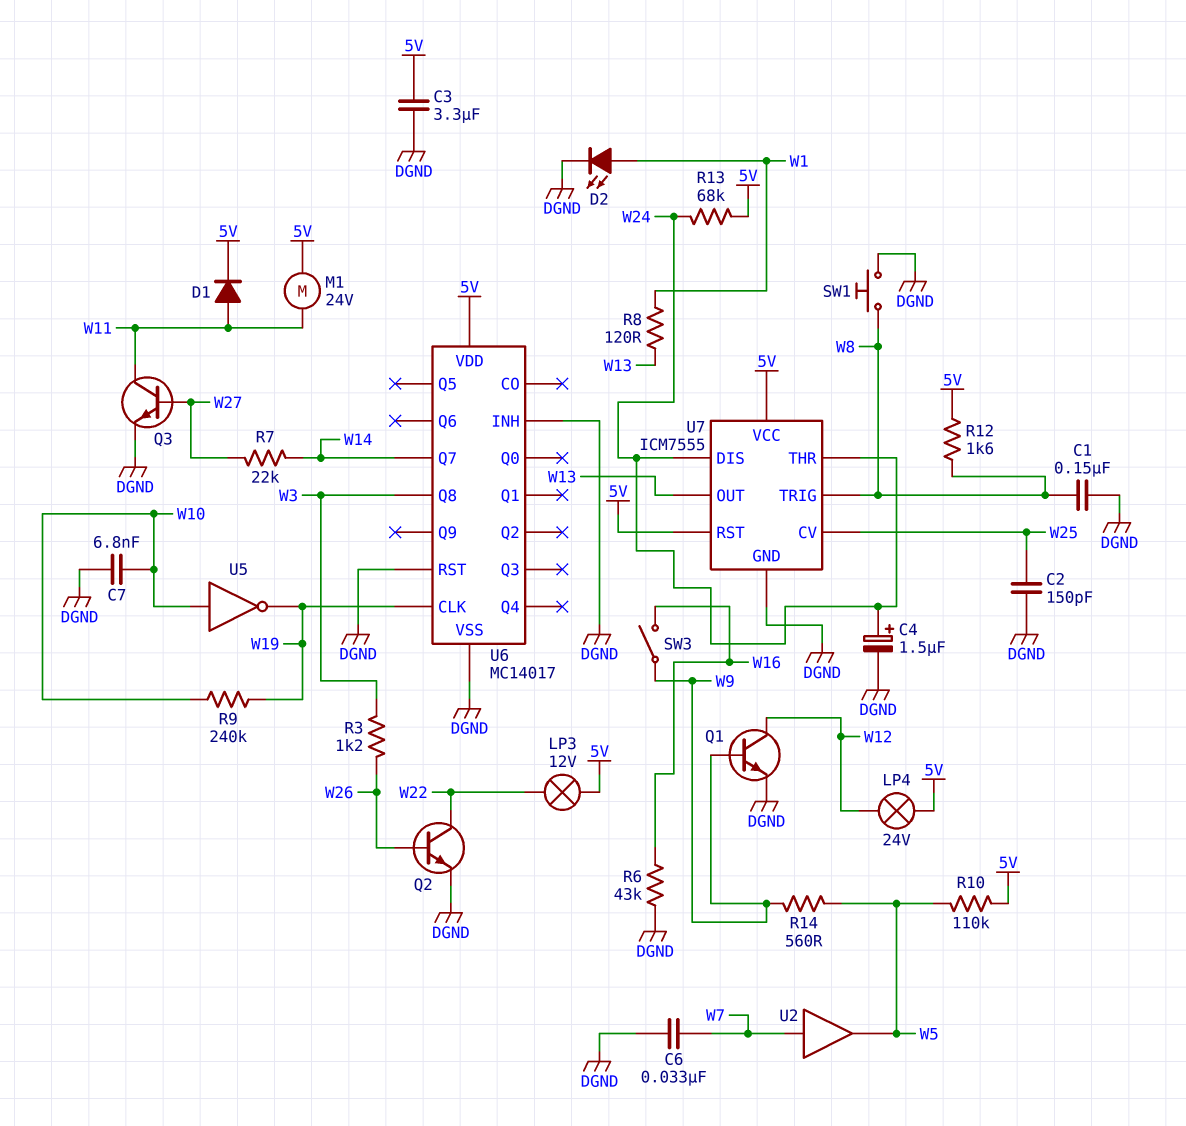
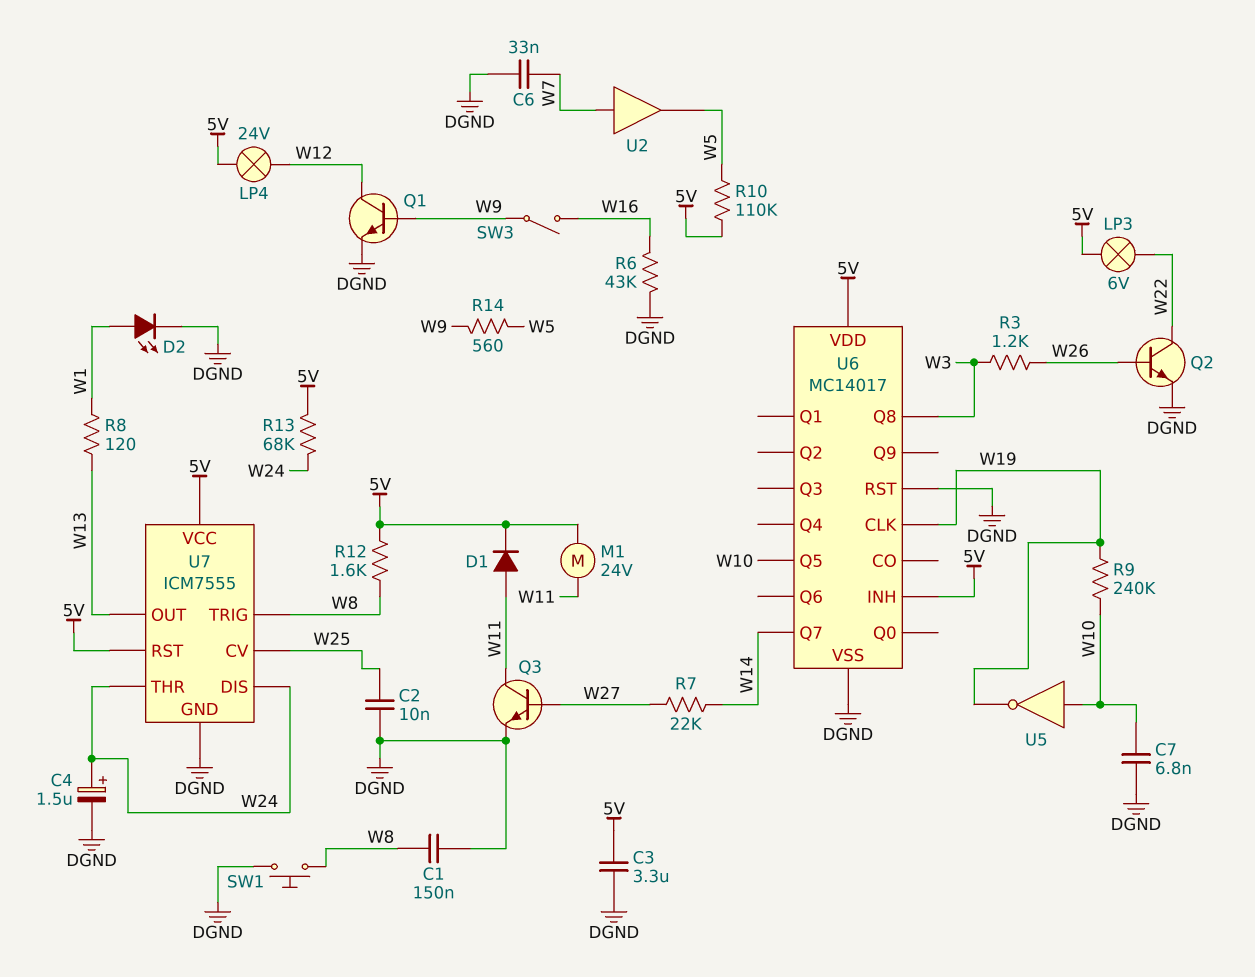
C2: 150pF (DGND, W25) -> 10nF (DGND, W25)
LP3: lamp 12V (5V, W22) -> lamp 6V (5V, W22)
U6 pin INH: DGND -> 5V
U6 pin Q5: none -> W10

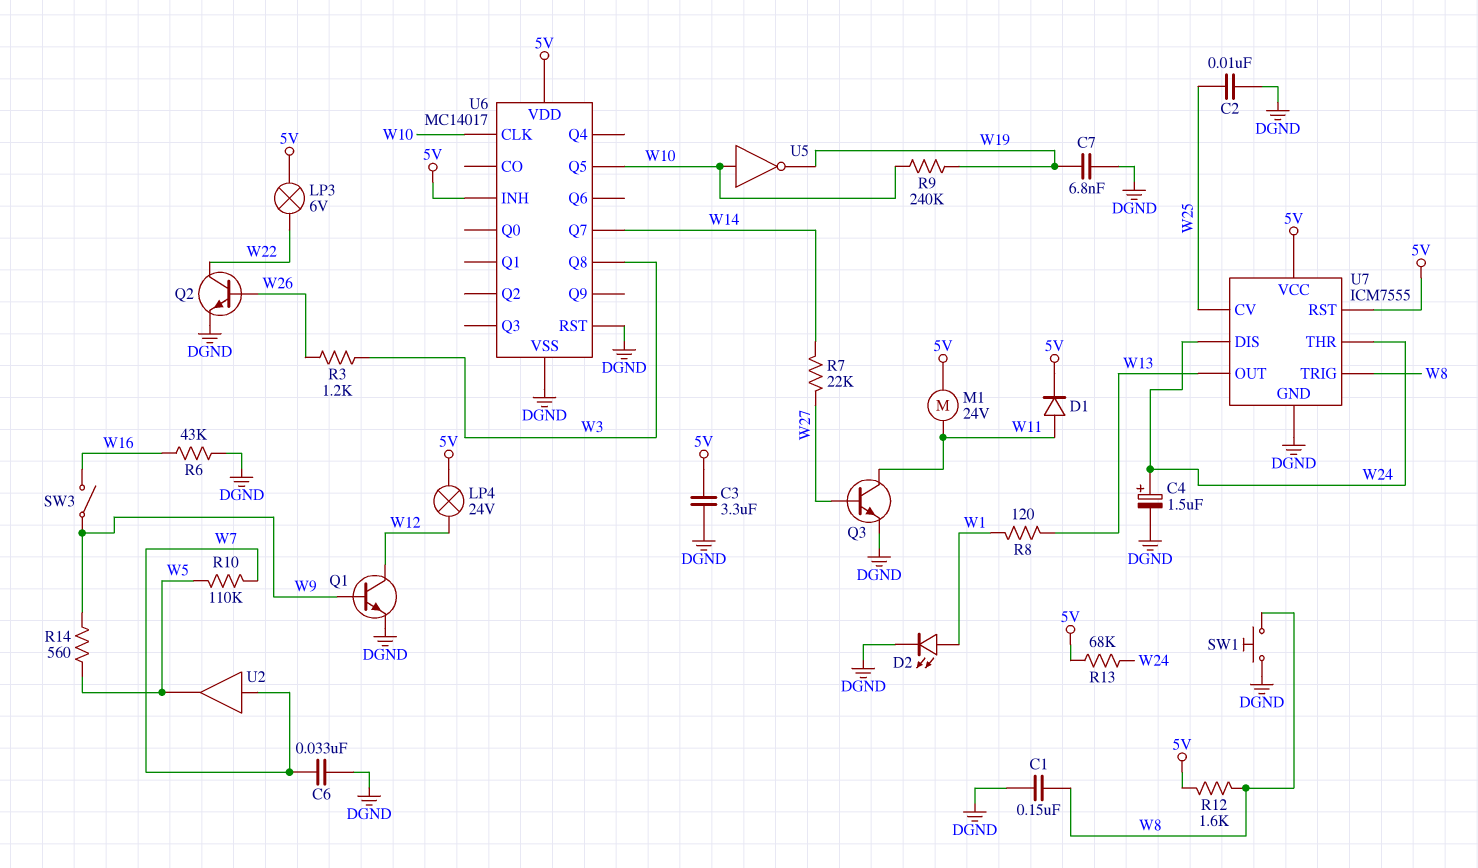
C7: 6.8nF (DGND, W10) -> 6.8nF (DGND, W19)
R10: 110k (5V, W5) -> 110k (W5, W7)
U6 pin CLK: W19 -> W10

